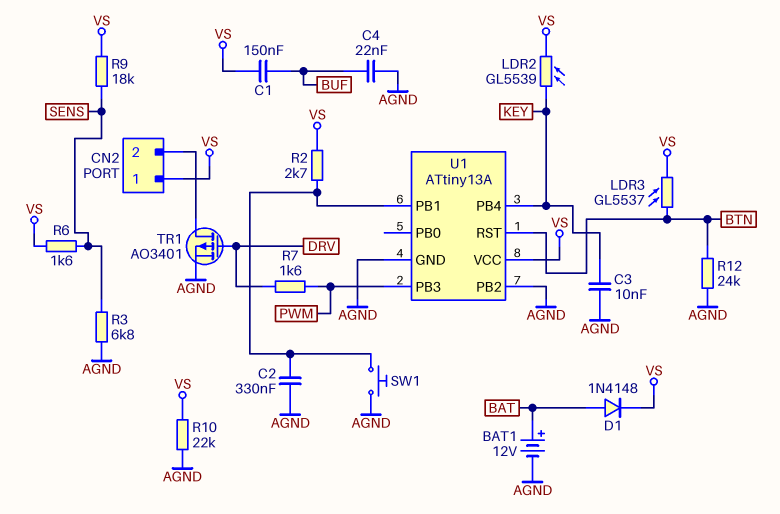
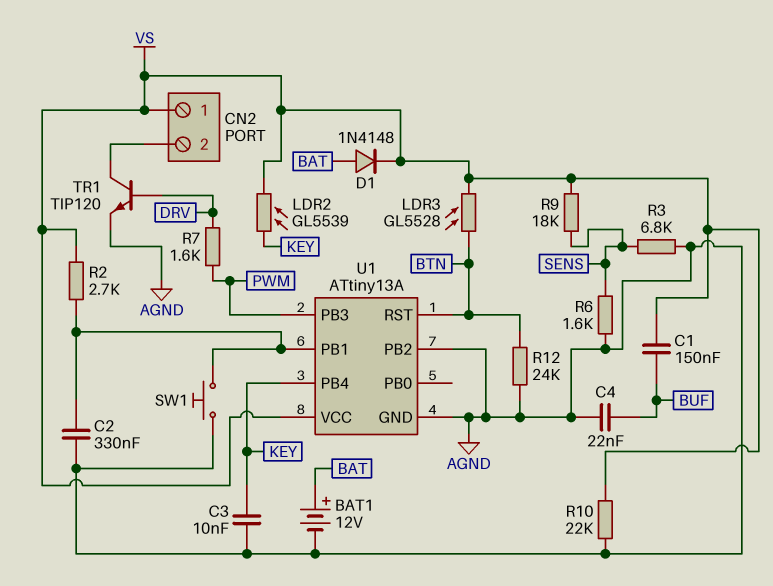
LDR3: GL5537 (BTN, VS) -> GL5528 (BTN, VS)
R6: 1.6k (SENS, VS) -> 1.6k (AGND, SENS)
TR1: PMOS AO3401 (G DRV, D CN2/2, S AGND) -> NPN TIP120 (B DRV, C CN2/2, E AGND)

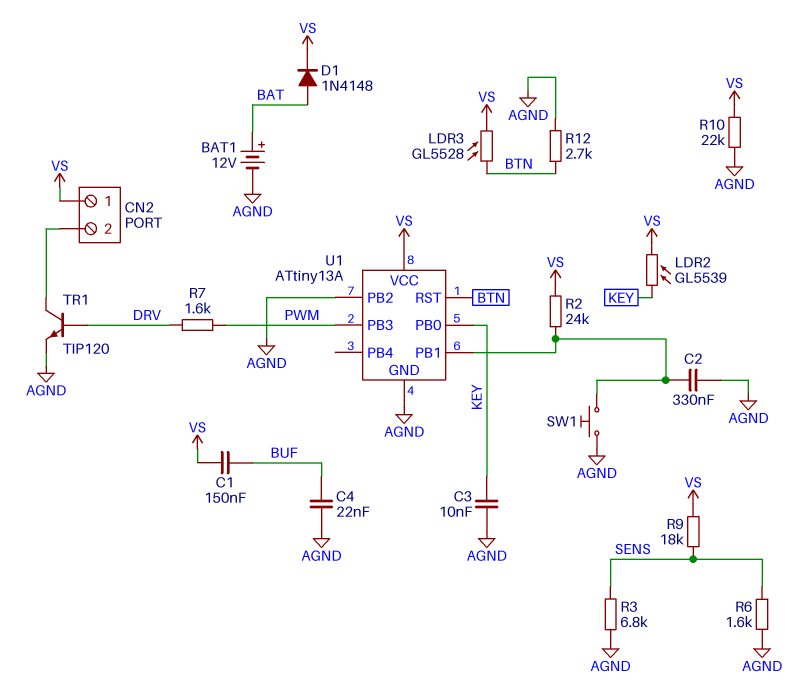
R2: 2.7k (U1/PB1, VS) -> 24k (U1/PB1, VS)
R12: 24k (AGND, BTN) -> 2.7k (AGND, BTN)
U1 pin PB0: none -> KEY
U1 pin PB4: KEY -> none

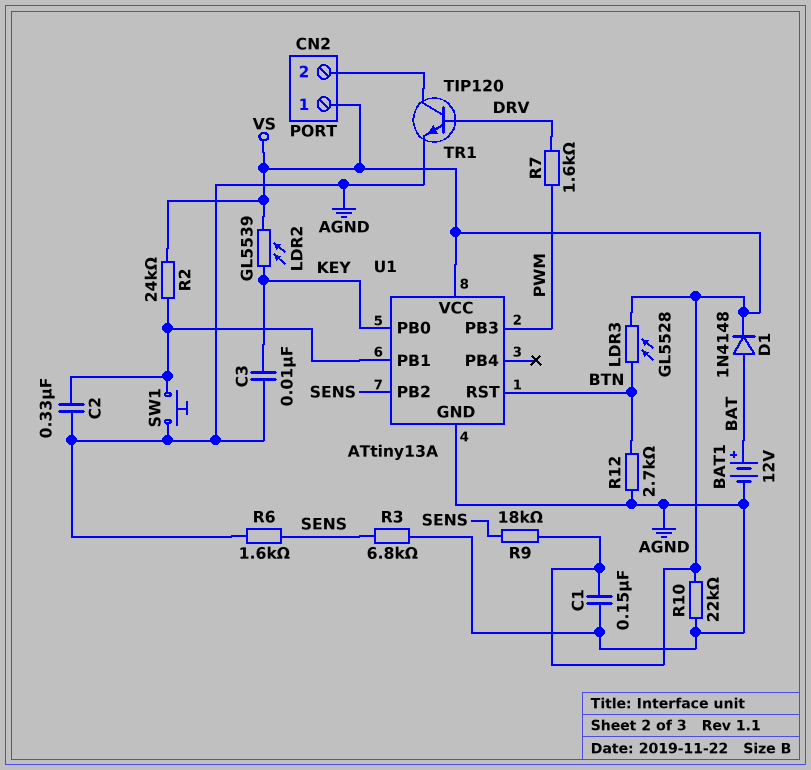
C1: 150nF (BUF, VS) -> 150nF (AGND, VS)
C4: 22nF (AGND, BUF) -> none
U1 pin PB2: AGND -> SENS

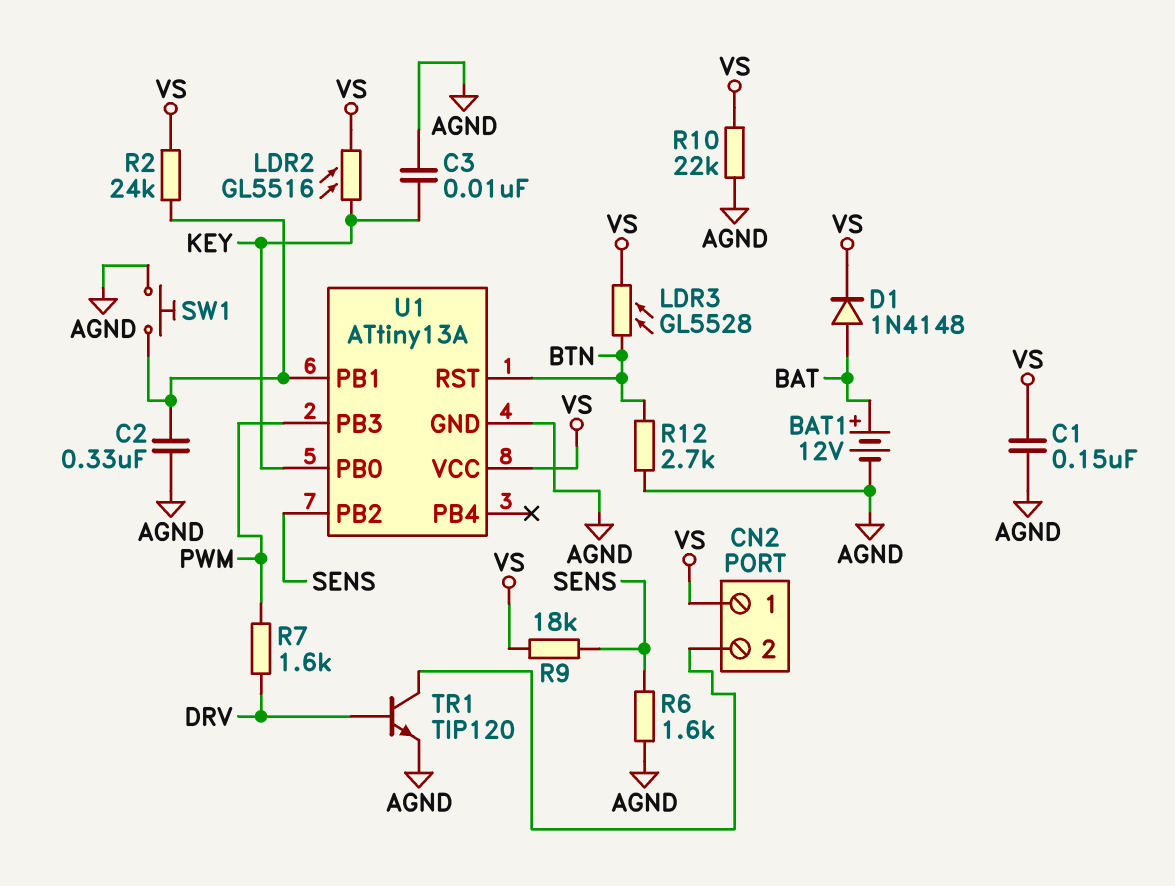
LDR2: GL5539 (KEY, VS) -> GL5516 (KEY, VS)
R3: 6.8k (AGND, SENS) -> none

